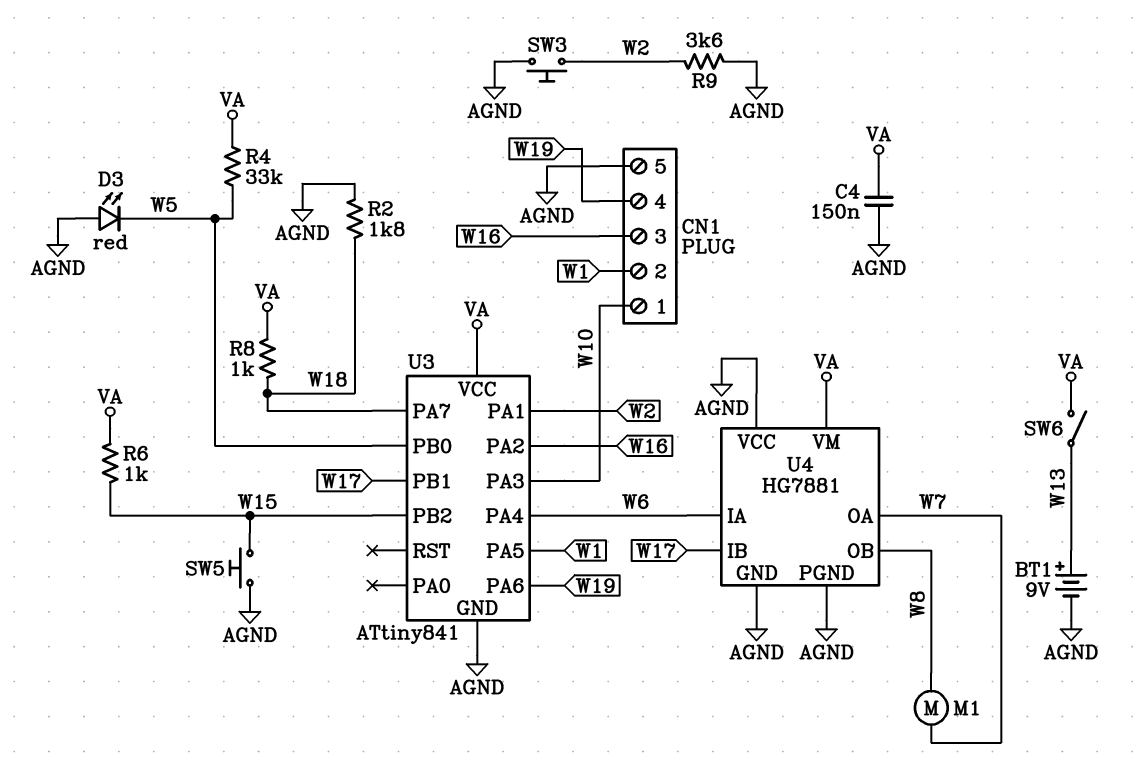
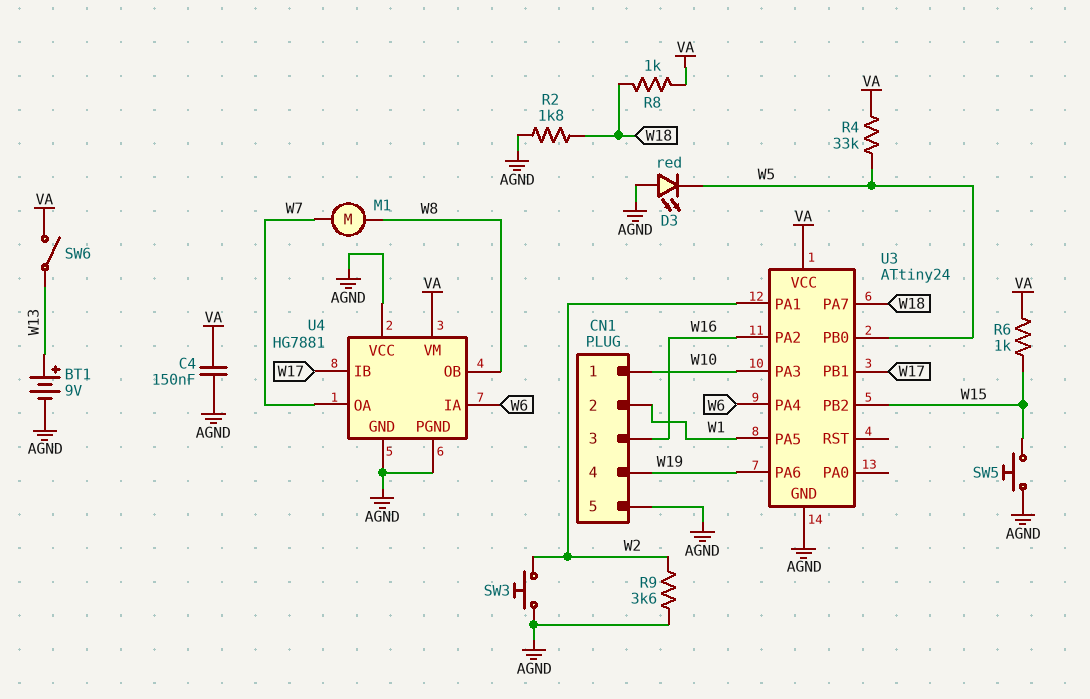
U3: ATtiny841 -> ATtiny24

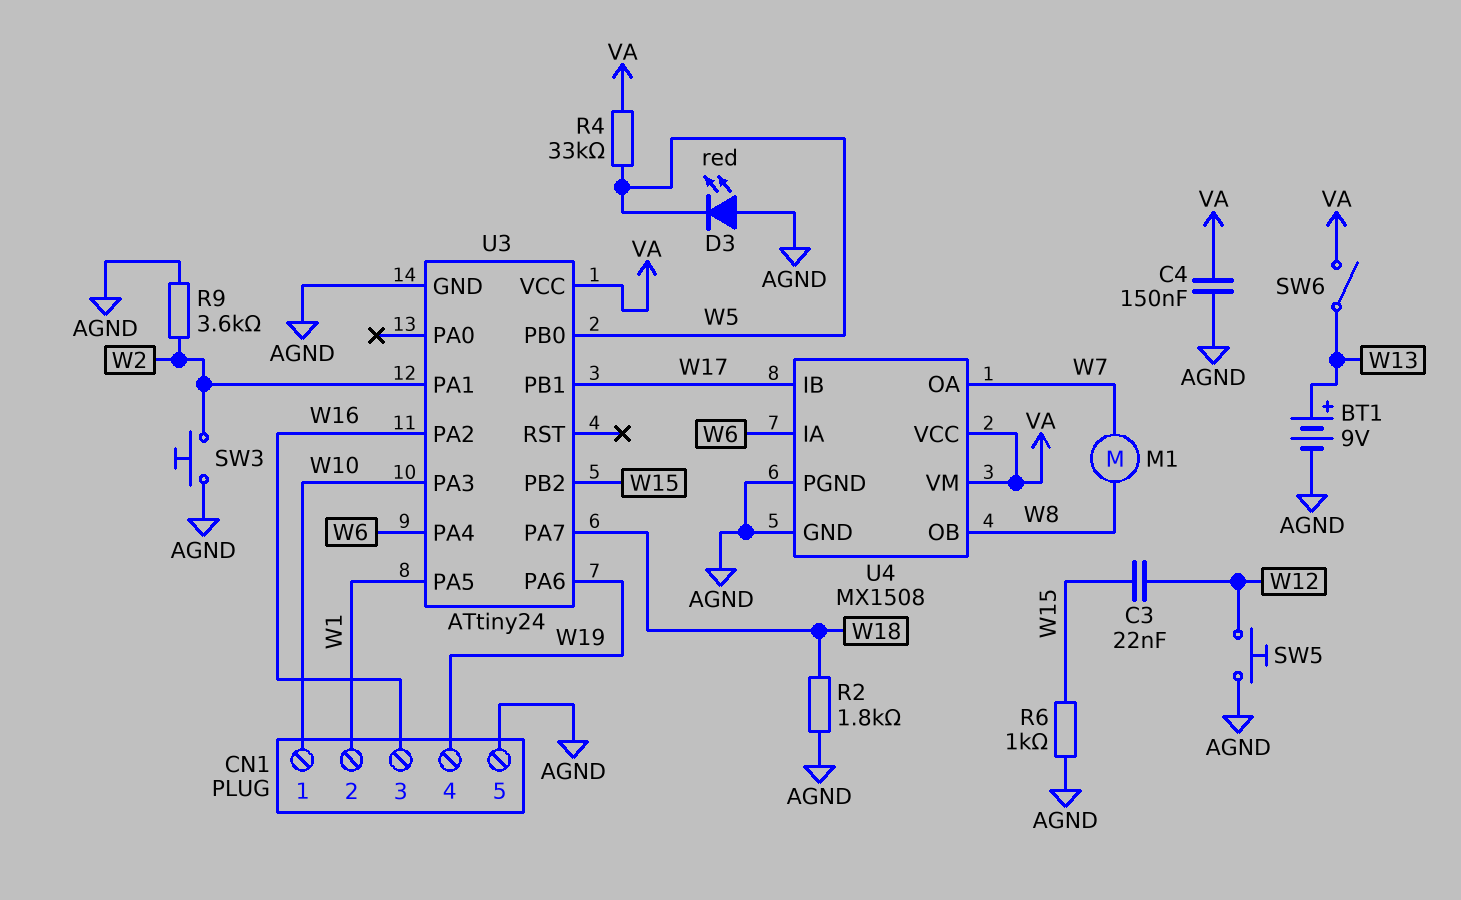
C3: none -> 22nF (W12, W15)
R6: 1k (VA, W15) -> 1k (AGND, W15)
R8: 1k (VA, W18) -> none
SW5: button (AGND, W15) -> button (AGND, W12)
U4: HG7881 -> MX1508
U4 pin VCC: AGND -> VA

